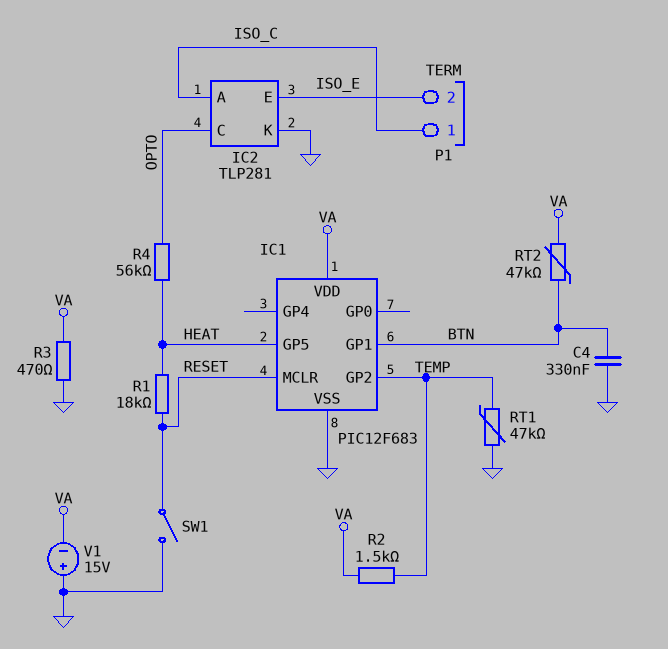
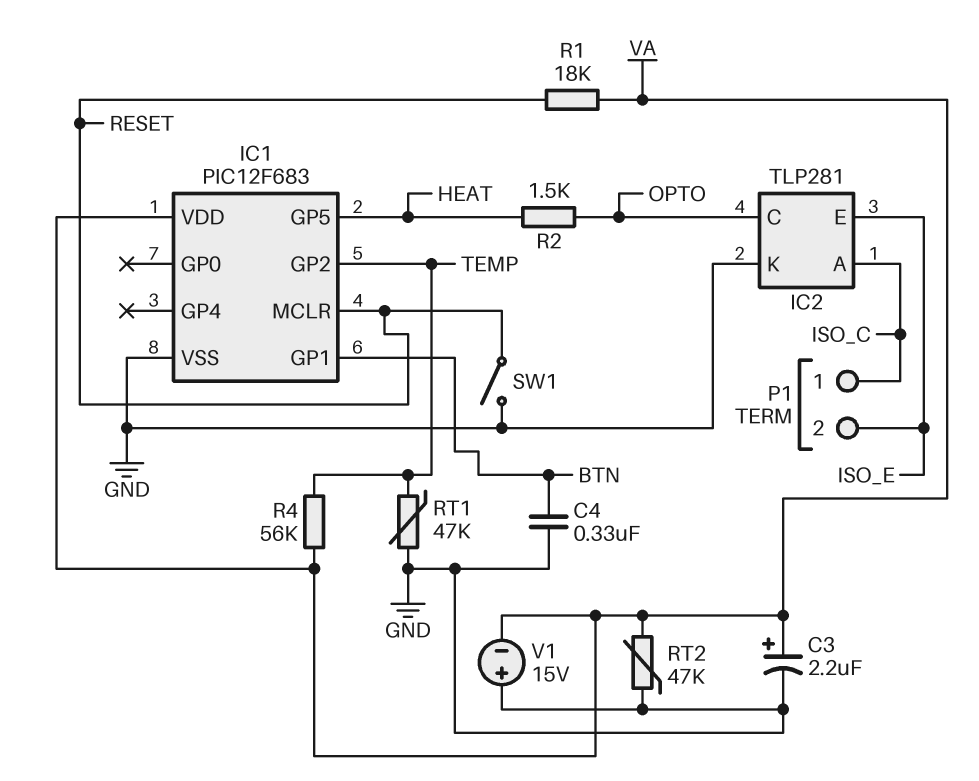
C3: none -> 2.2uF (plus VA, minus GND)
R1: 18k (HEAT, RESET) -> 18k (RESET, VA)
R2: 1.5k (TEMP, VA) -> 1.5k (HEAT, OPTO)
R3: 470 (GND, VA) -> none
R4: 56k (HEAT, OPTO) -> 56k (TEMP, VA)
RT2: 47k (BTN, VA) -> 47k (GND, VA)

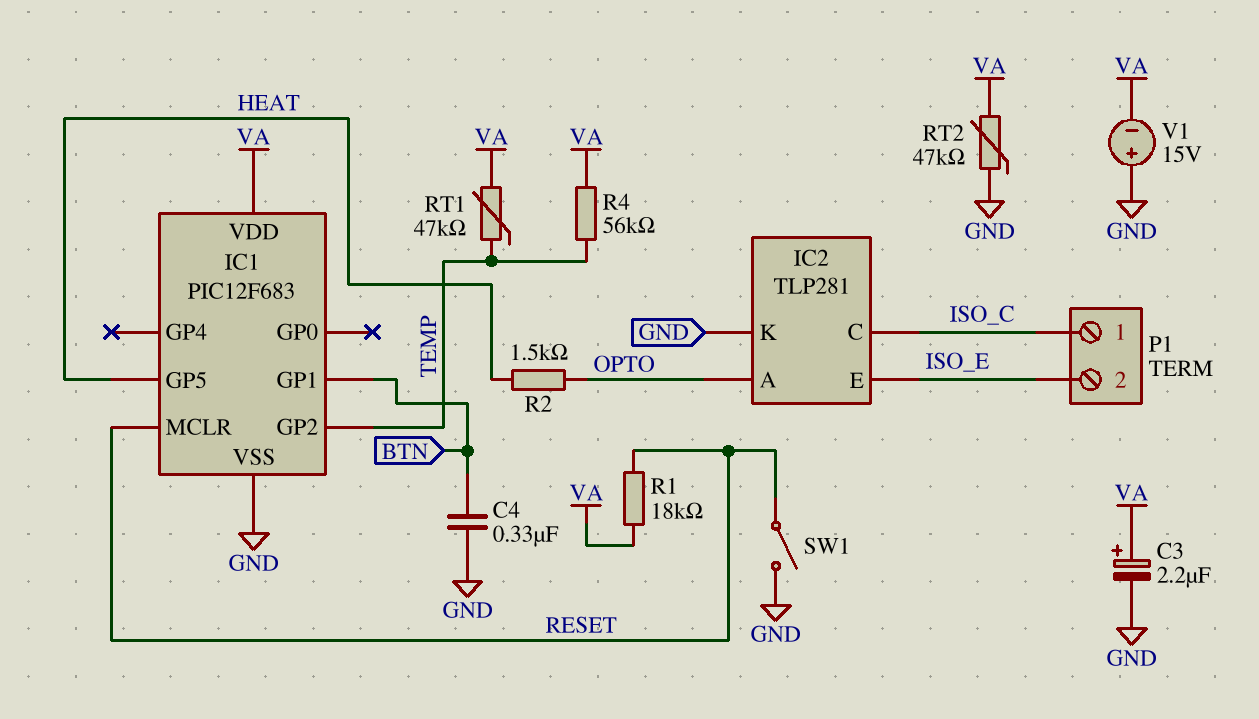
IC2 pin A: ISO_C -> OPTO
IC2 pin C: OPTO -> ISO_C
RT1: 47k (GND, TEMP) -> 47k (TEMP, VA)

